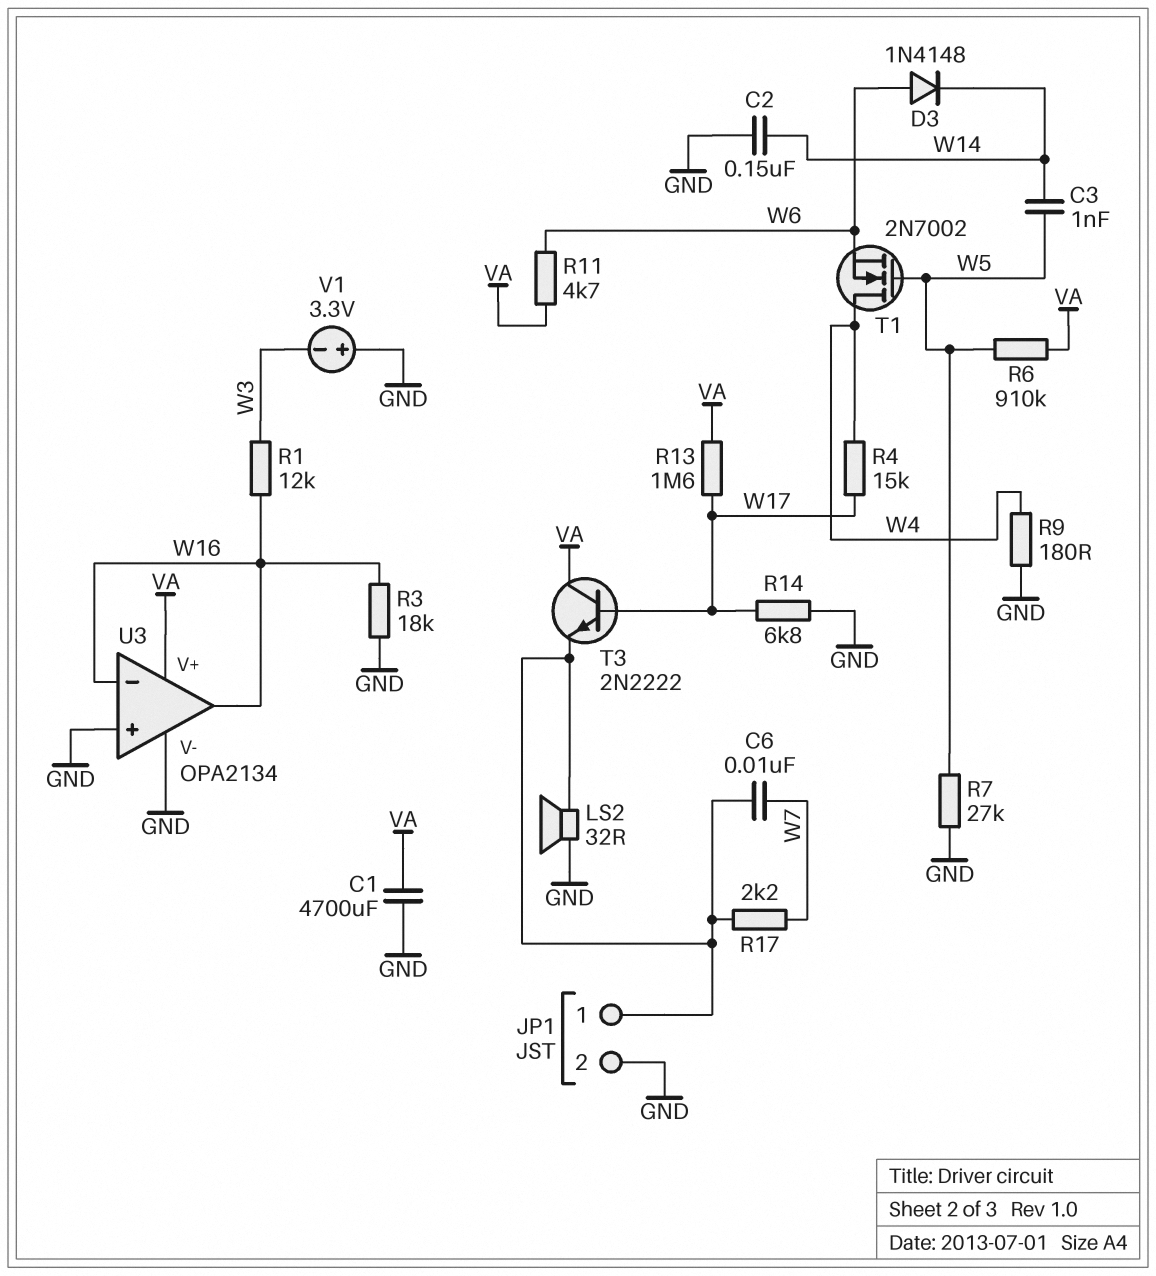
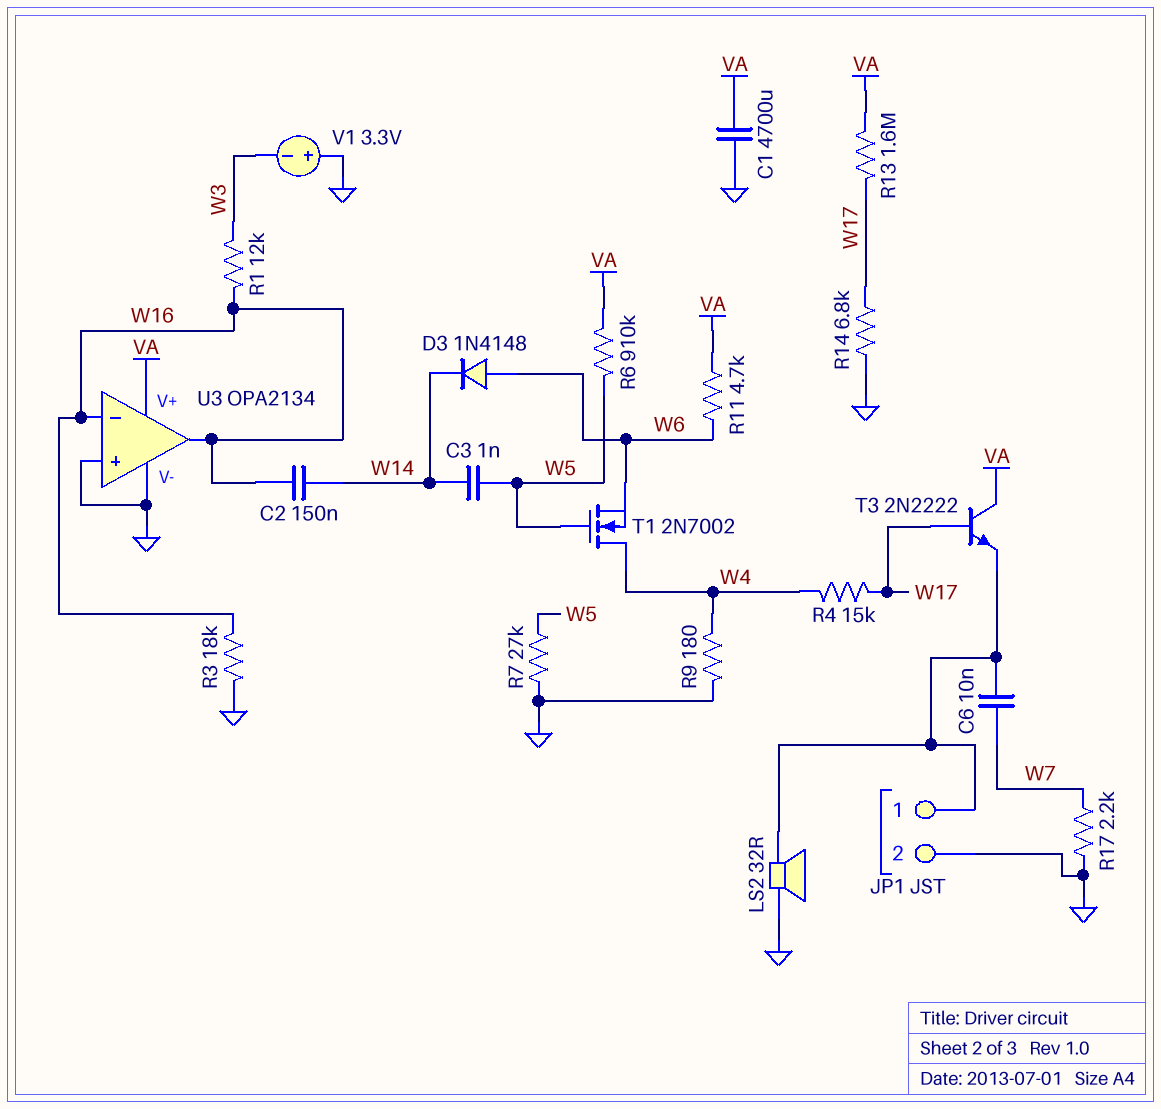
C2: 150nF (GND, W14) -> 150nF (W14, W16)
R17: 2.2k (JP1/1, W7) -> 2.2k (GND, W7)

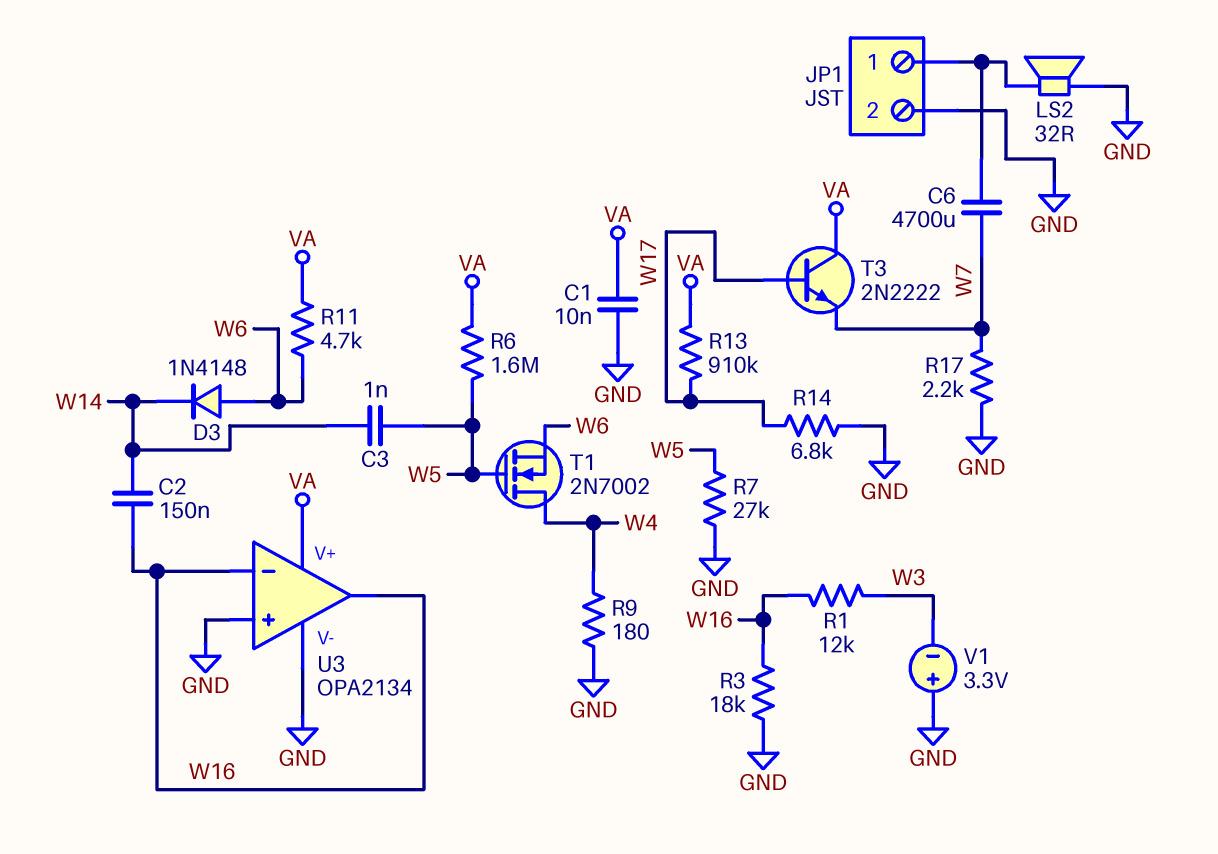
C1: 4700uF (GND, VA) -> 10nF (GND, VA)
C6: 10nF (JP1/1, W7) -> 4700uF (JP1/1, W7)
R4: 15k (W4, W17) -> none
R6: 910k (VA, W5) -> 1.6M (VA, W5)
R13: 1.6M (VA, W17) -> 910k (VA, W17)
T3: NPN 2N2222 (B W17, C VA, E JP1/1) -> NPN 2N2222 (B W17, C VA, E W7)

